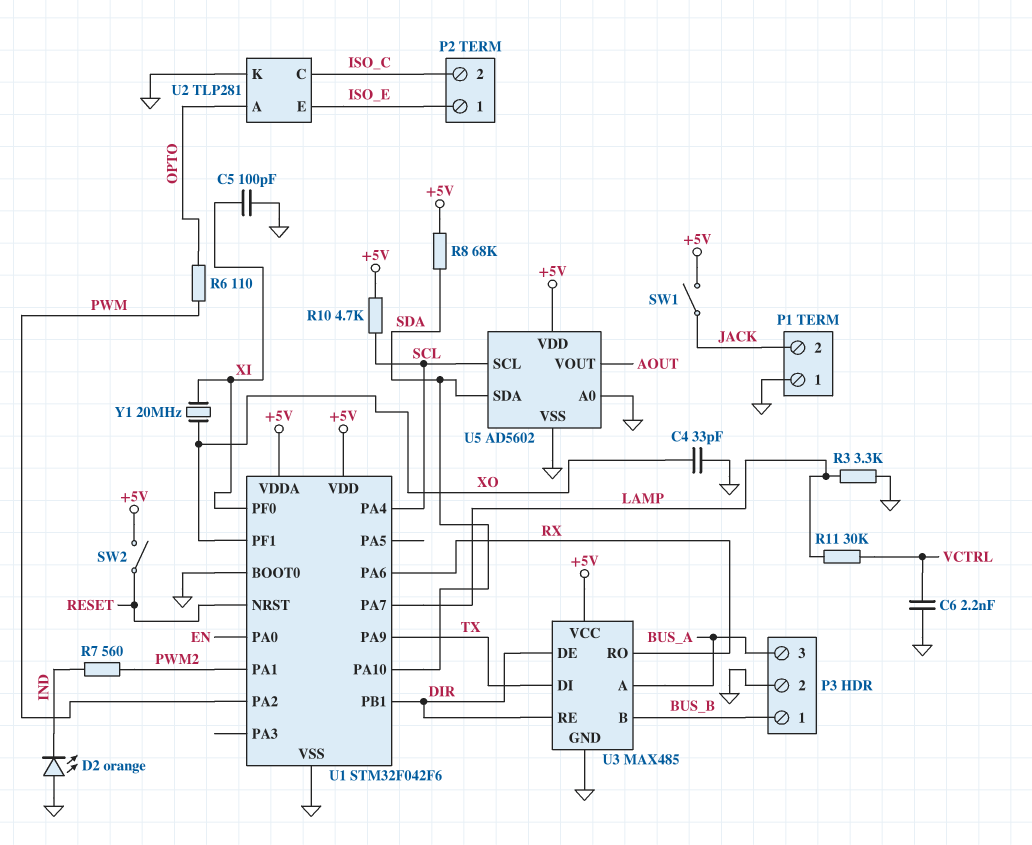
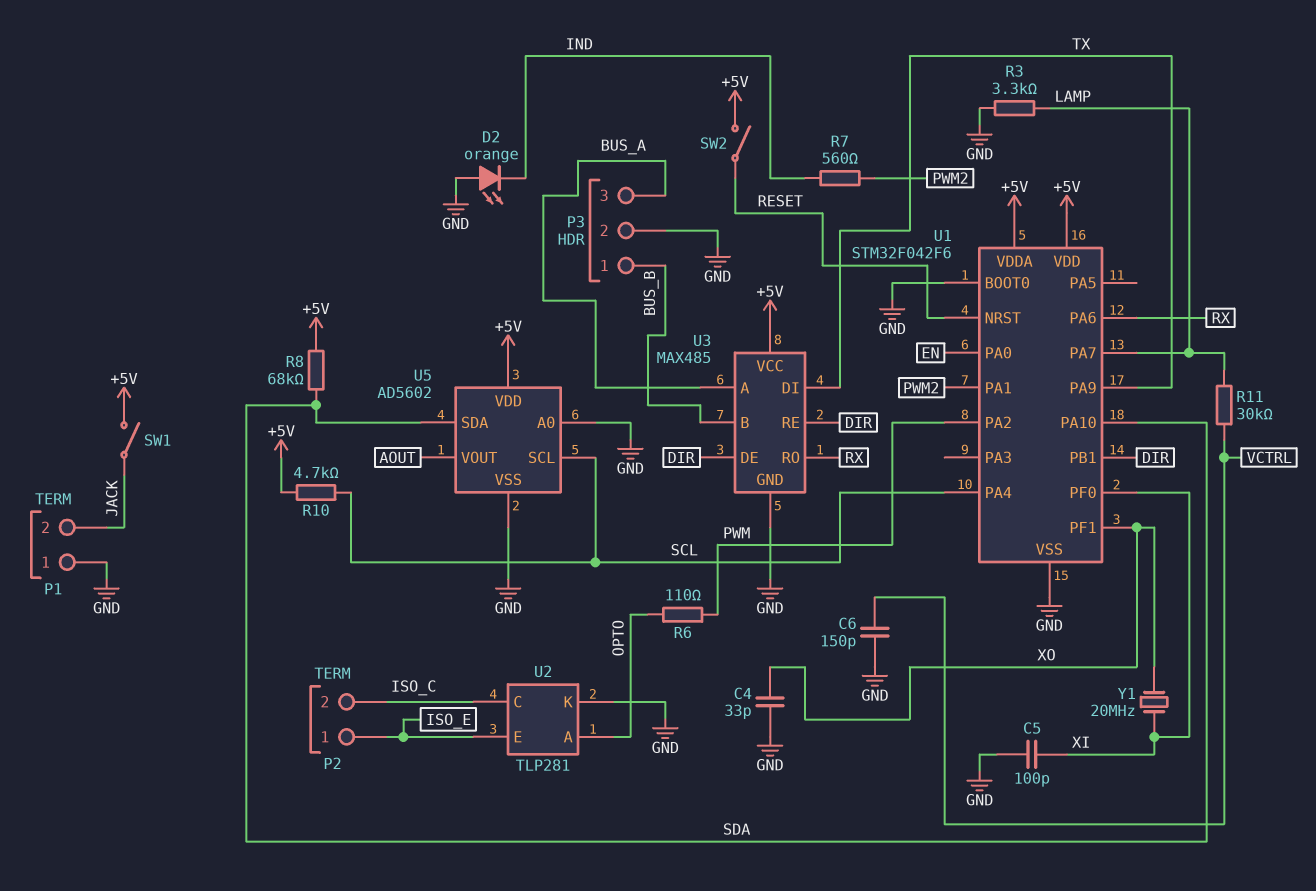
C6: 2.2nF (GND, VCTRL) -> 150pF (GND, VCTRL)

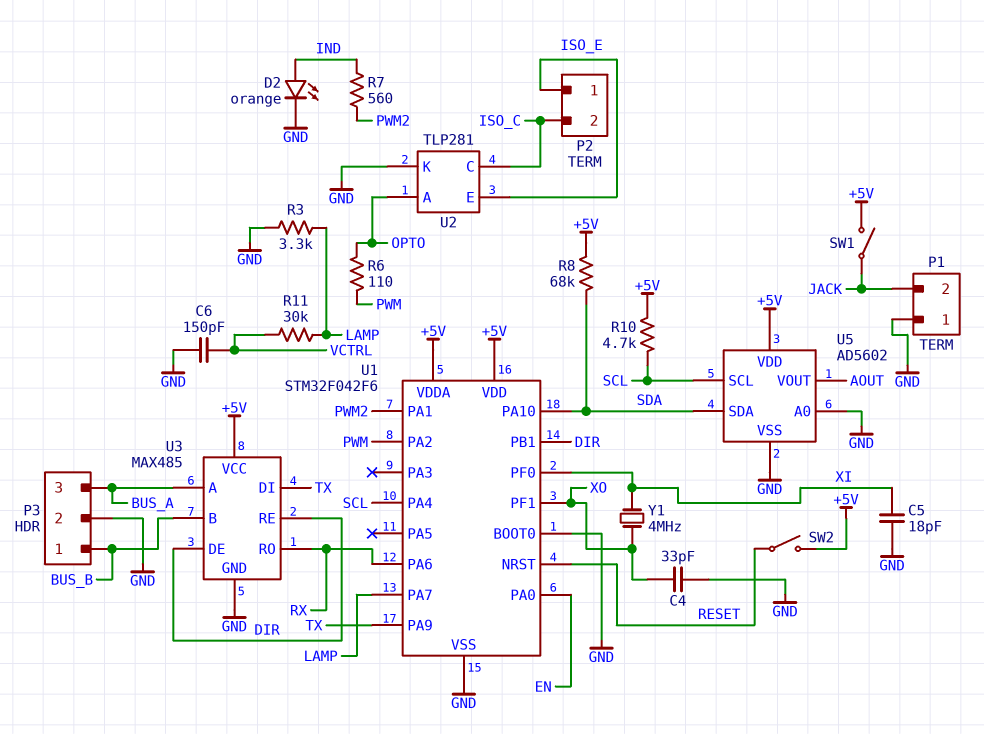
C5: 100pF (GND, XI) -> 18pF (GND, XI)
D2: LED orange (A GND, K IND) -> LED orange (A IND, K GND)
Y1: 20MHz (XI, XO) -> 4MHz (XI, XO)

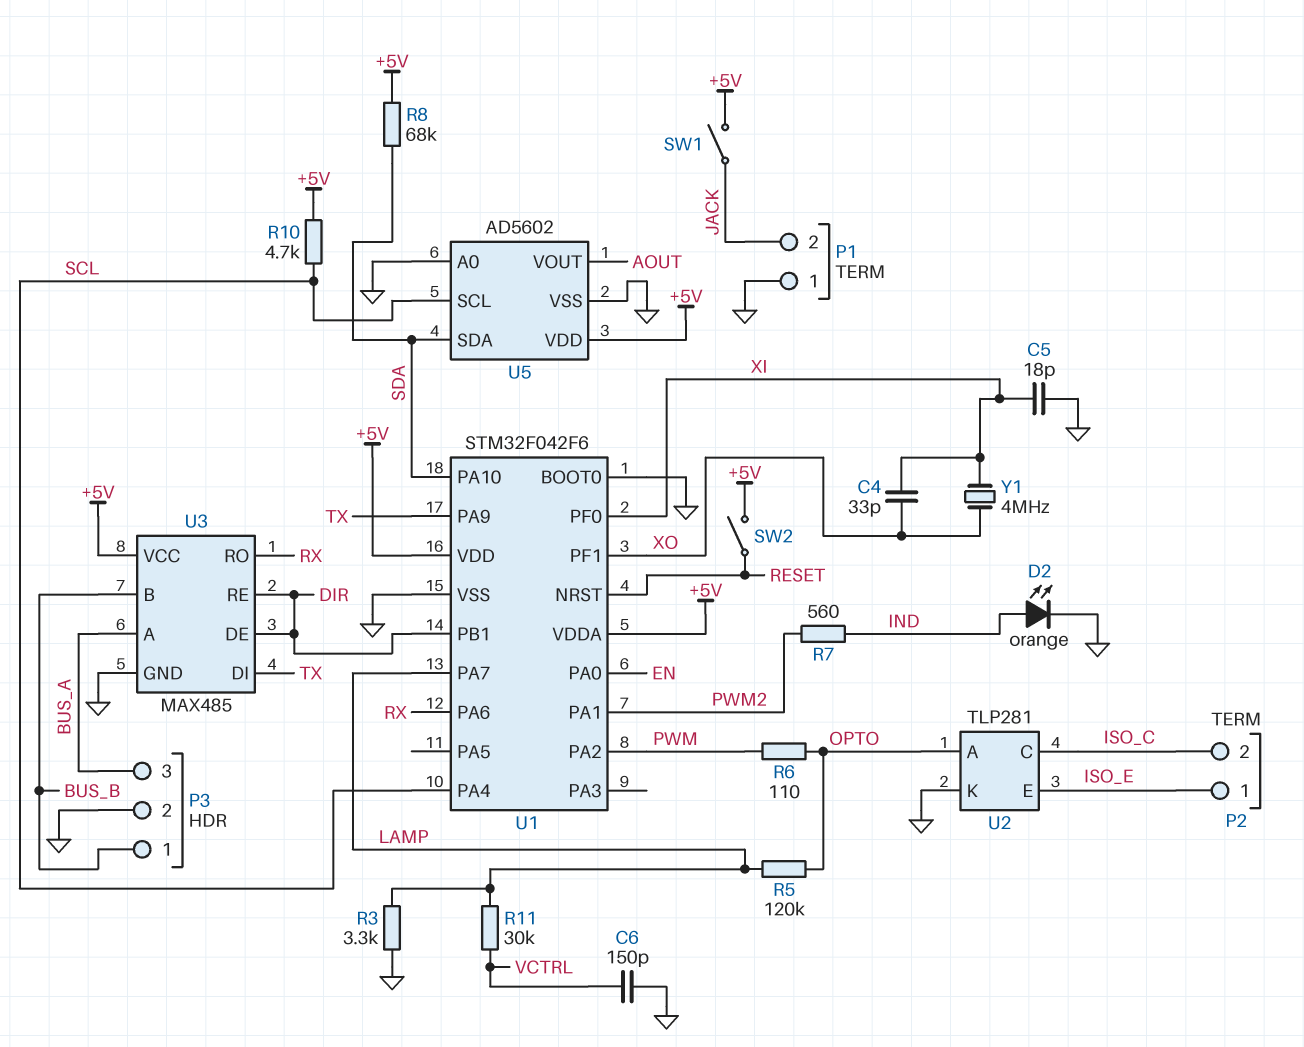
C4: 33pF (GND, XO) -> 33pF (XI, XO)
R5: none -> 120k (LAMP, OPTO)

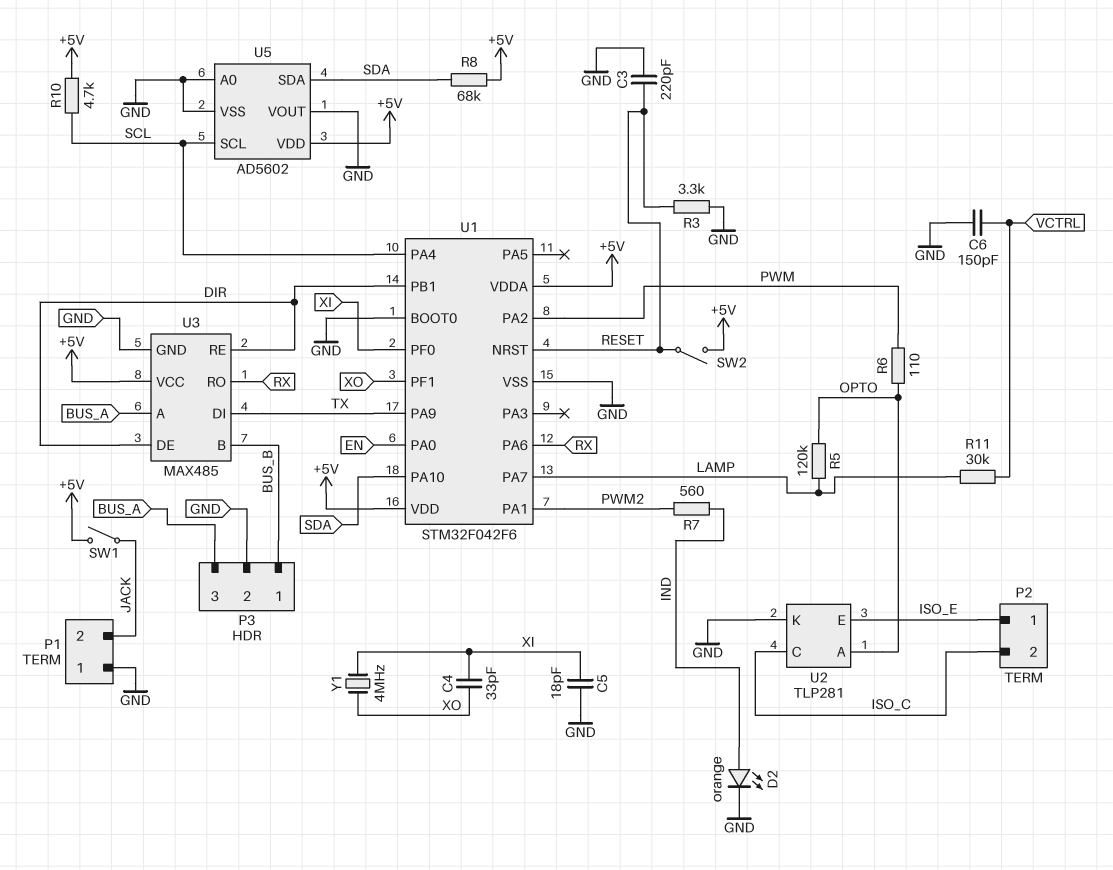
C3: none -> 220pF (GND, RESET)
R3: 3.3k (GND, LAMP) -> 3.3k (GND, RESET)
U5 pin VOUT: AOUT -> GND

